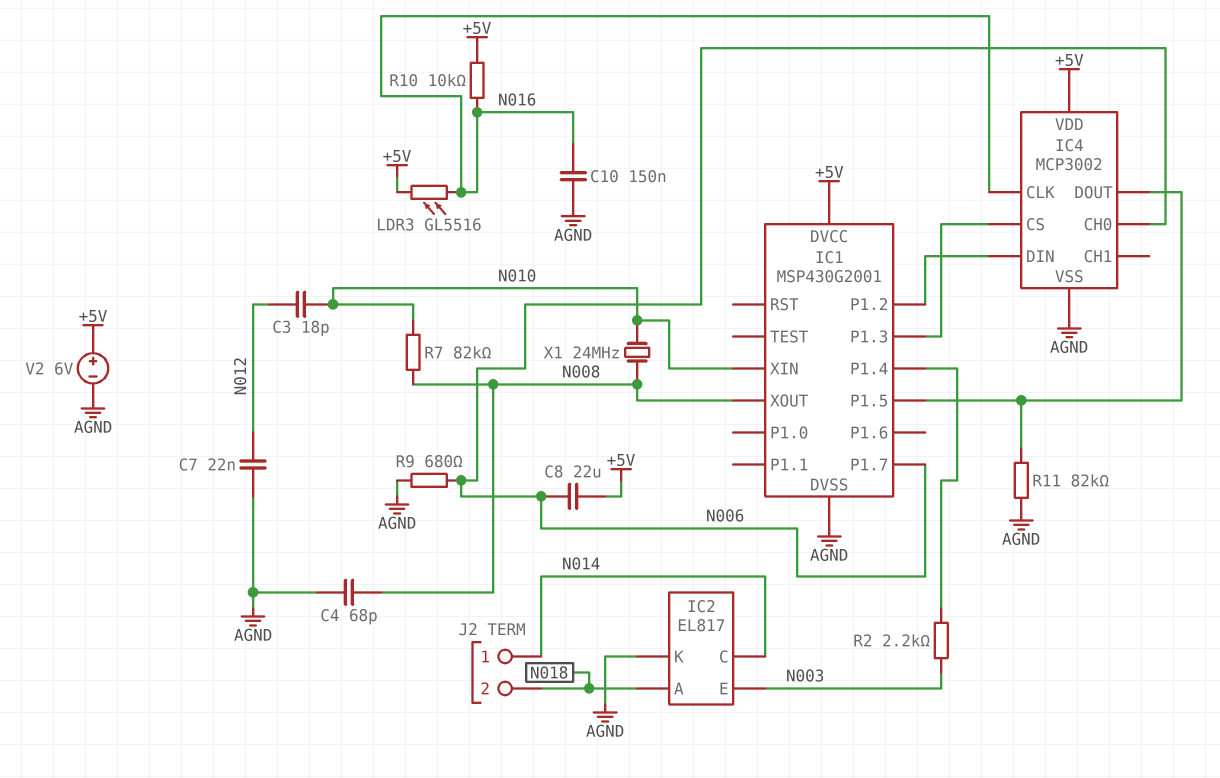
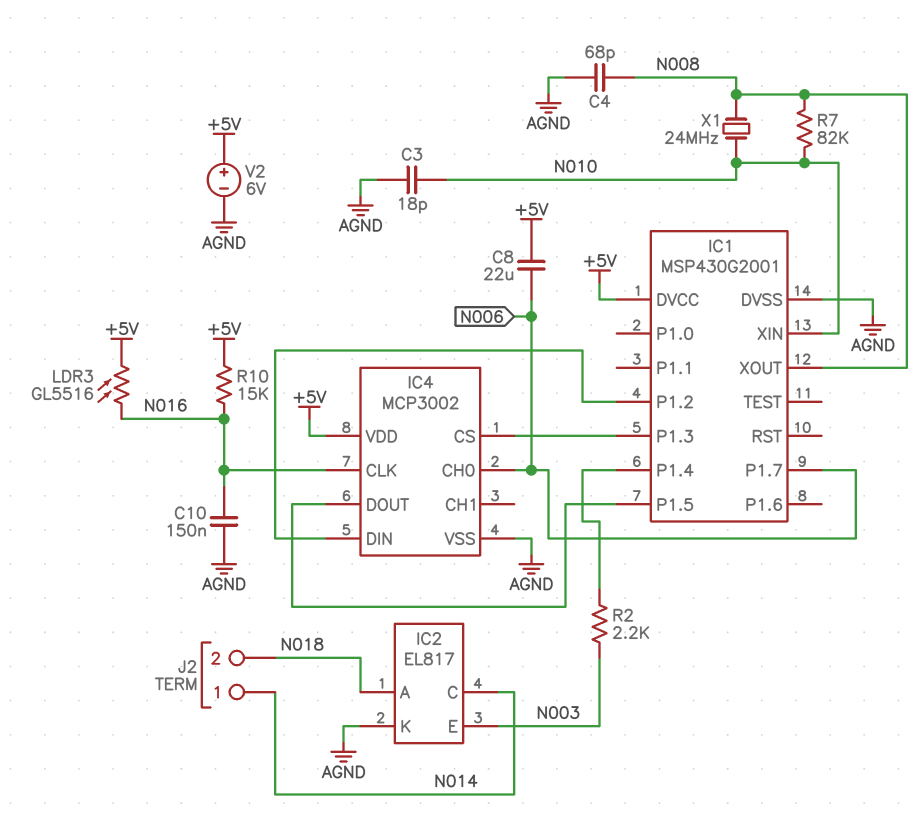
C3: 18pF (N010, N012) -> 18pF (AGND, N010)
C7: 22nF (AGND, N012) -> none
R9: 680 (AGND, N006) -> none
R10: 10k (+5V, N016) -> 15k (+5V, N016)
R11: 82k (AGND, IC1/P1.5) -> none

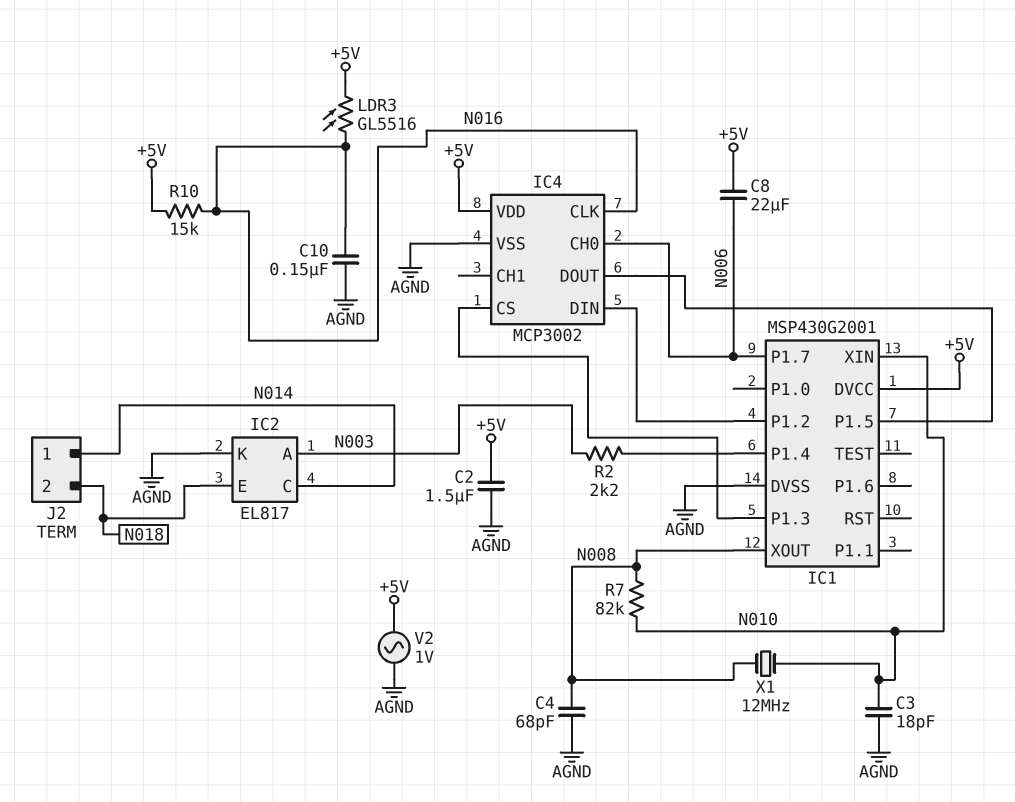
C2: none -> 1.5uF (+5V, AGND)
IC2 pin A: N018 -> N003
IC2 pin E: N003 -> N018
V2: 6V (plus +5V, minus AGND) -> AC 1V (+5V, AGND)
X1: 24MHz (N008, N010) -> 12MHz (N008, N010)

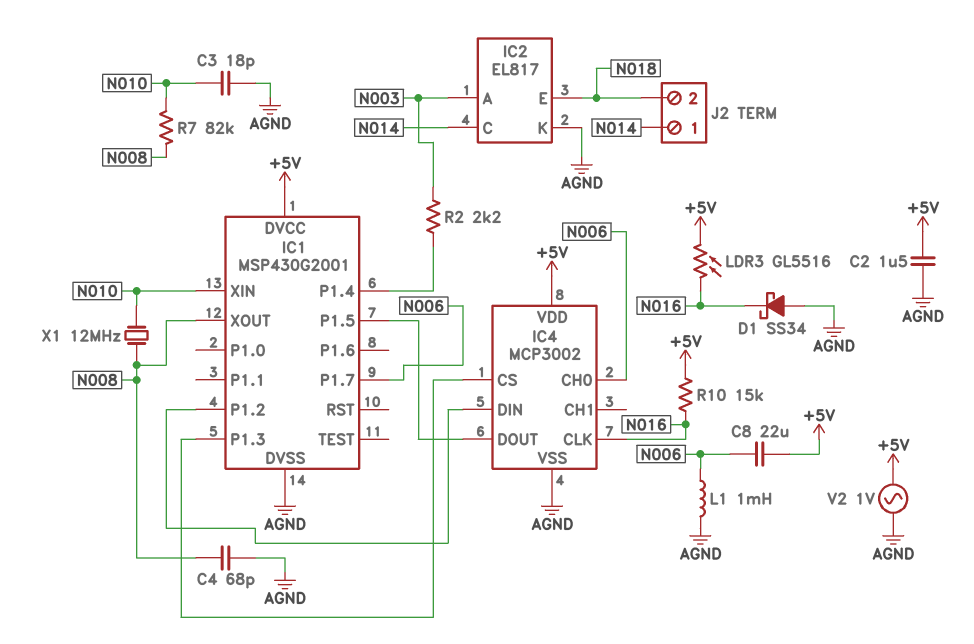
C10: 150nF (AGND, N016) -> none
D1: none -> schottky SS34 (A AGND, K N016)
L1: none -> 1mH (AGND, N006)

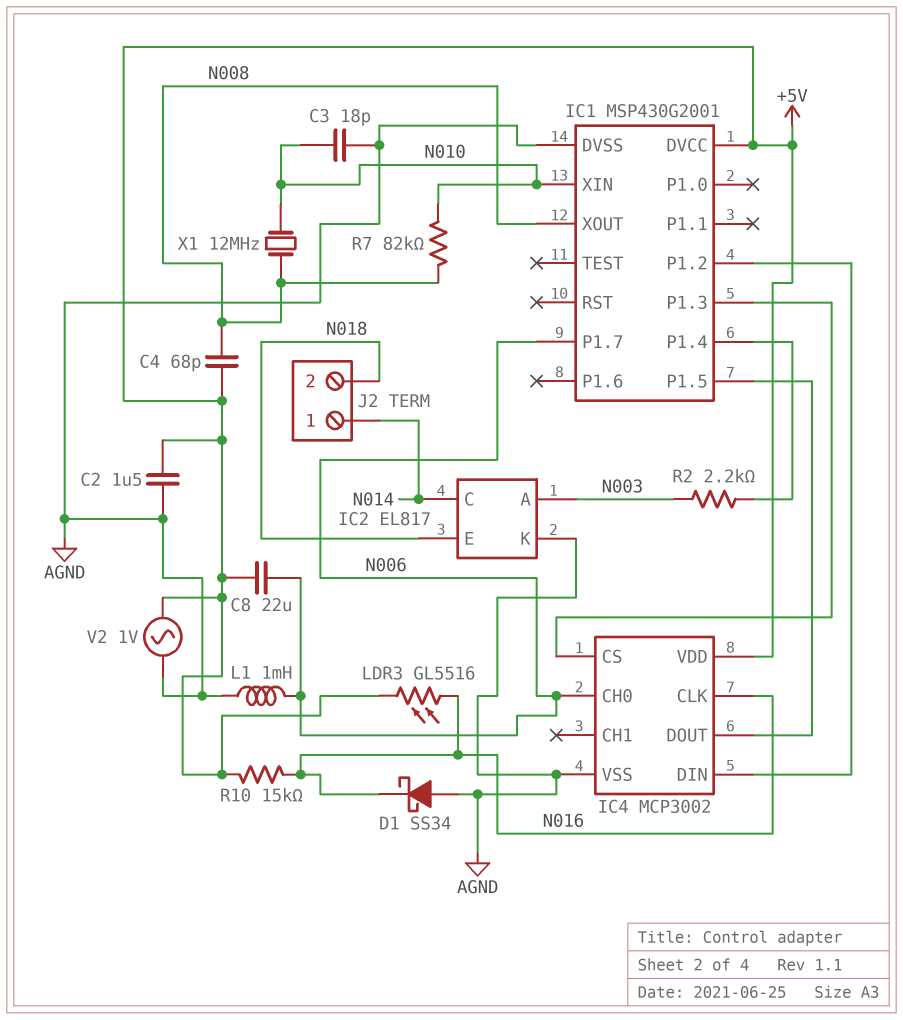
C4: 68pF (AGND, N008) -> 68pF (+5V, N008)

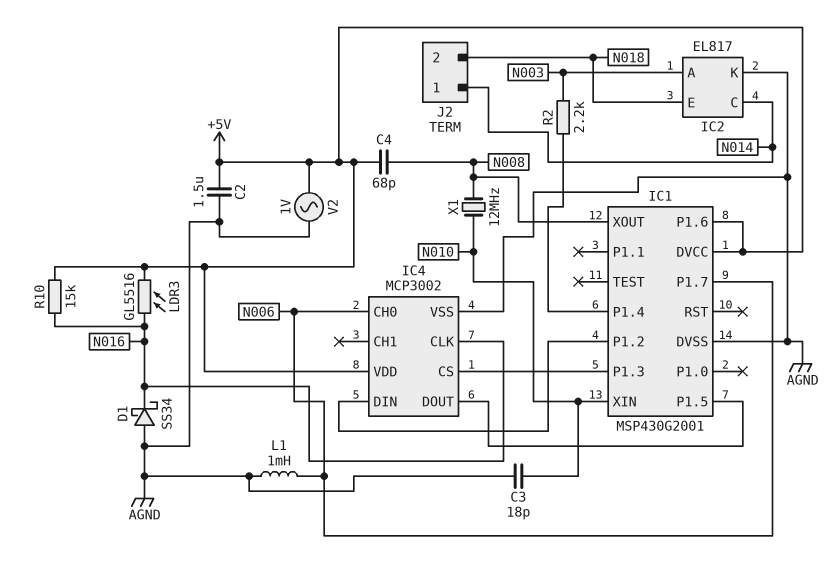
C8: 22uF (+5V, N006) -> none
IC1 pin P1.6: none -> +5V
R7: 82k (N008, N010) -> none

